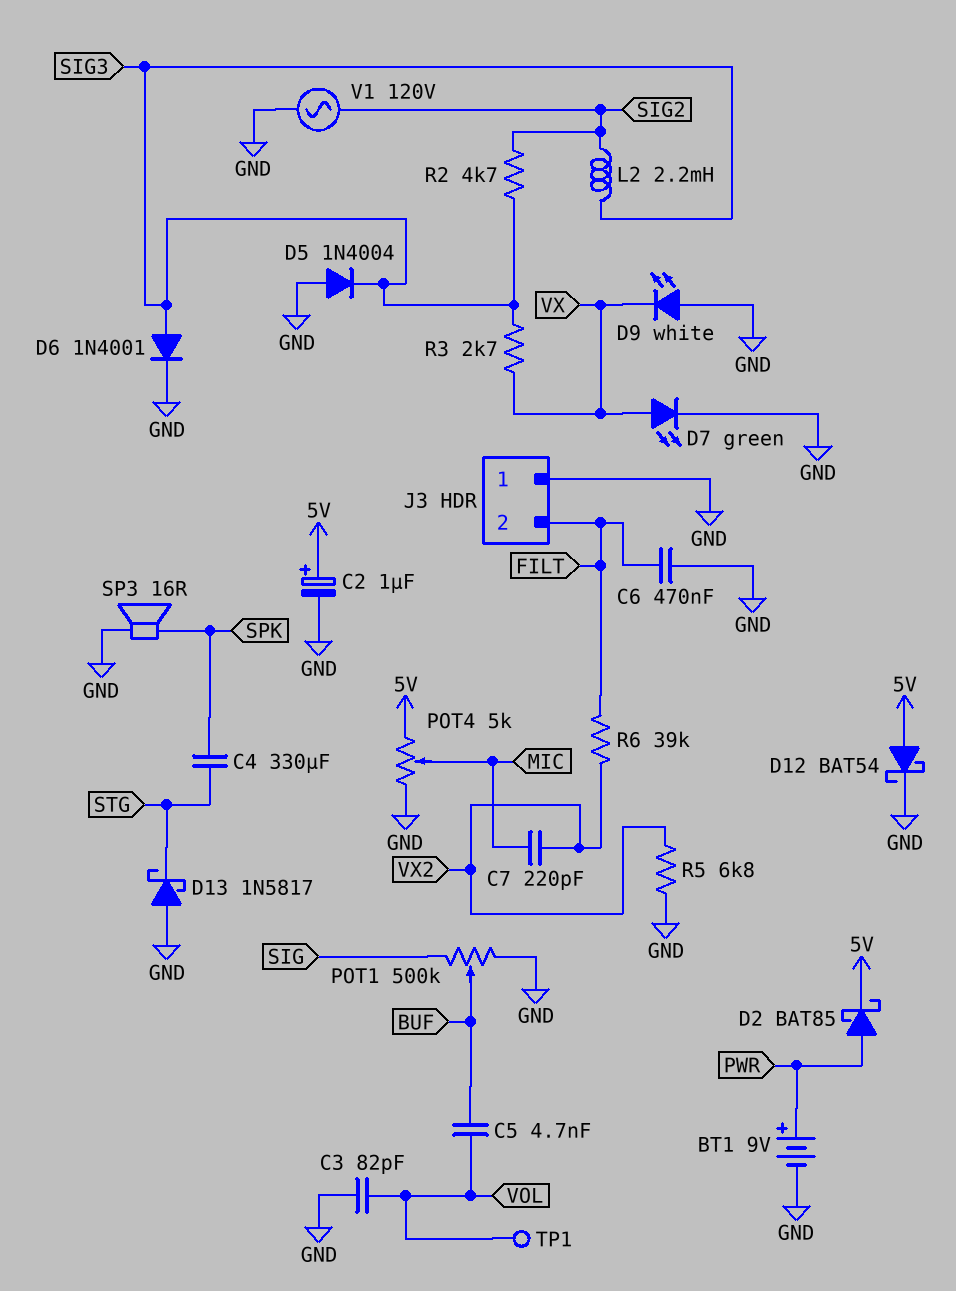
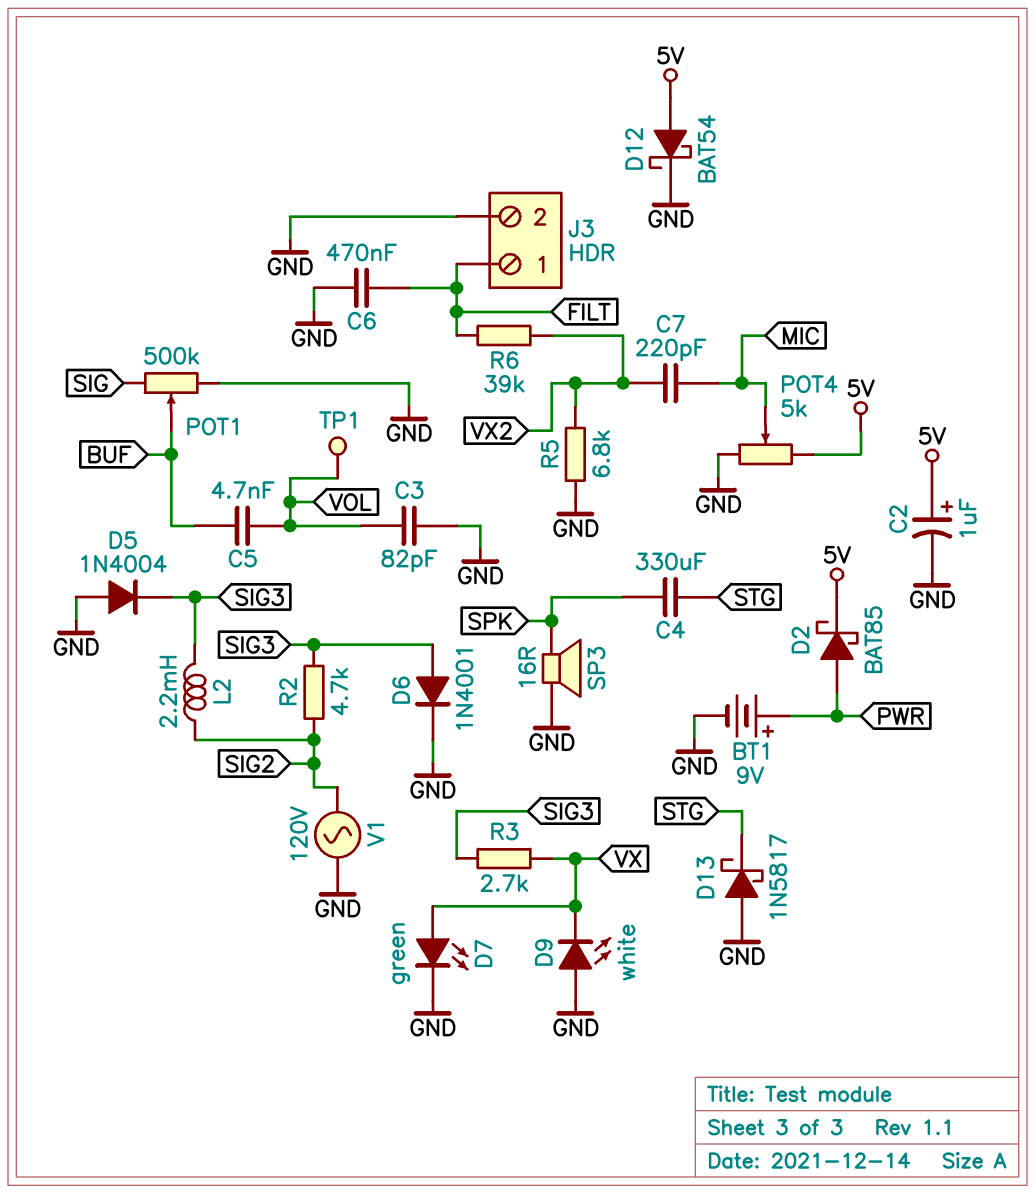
J3 pin 1: GND -> FILT
J3 pin 2: FILT -> GND

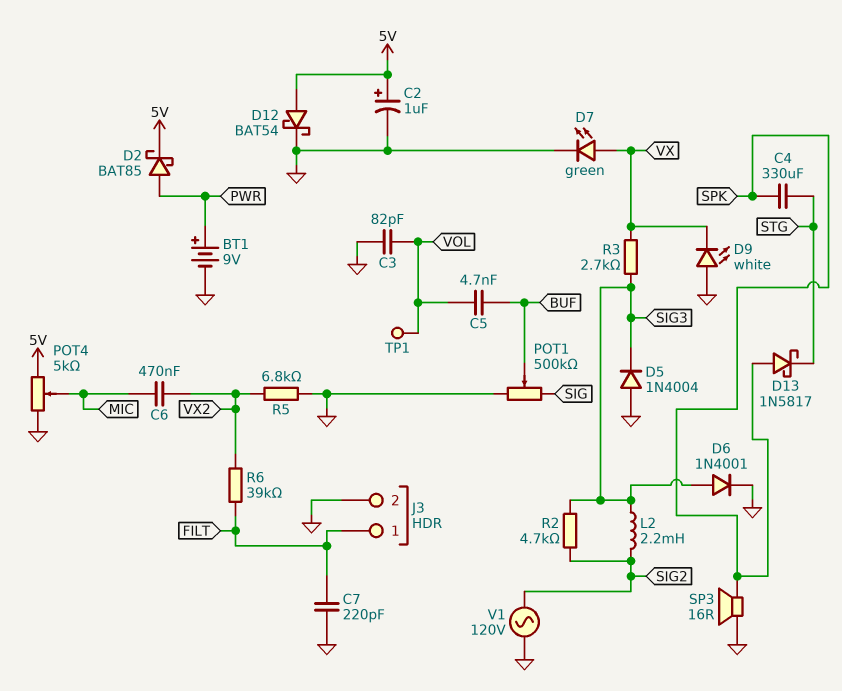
C6: 470nF (FILT, GND) -> 470nF (MIC, VX2)
C7: 220pF (MIC, VX2) -> 220pF (FILT, GND)
D13: schottky 1N5817 (A GND, K STG) -> schottky 1N5817 (A SPK, K STG)

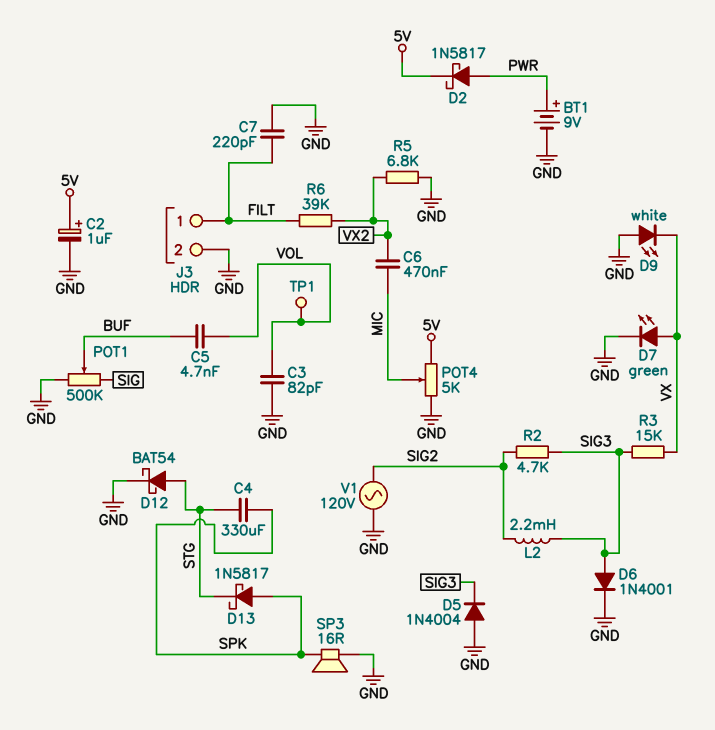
D2: schottky BAT85 (A PWR, K 5V) -> schottky 1N5817 (A PWR, K 5V)
D12: schottky BAT54 (A 5V, K GND) -> schottky BAT54 (A STG, K GND)
R3: 2.7k (SIG3, VX) -> 15k (SIG3, VX)

